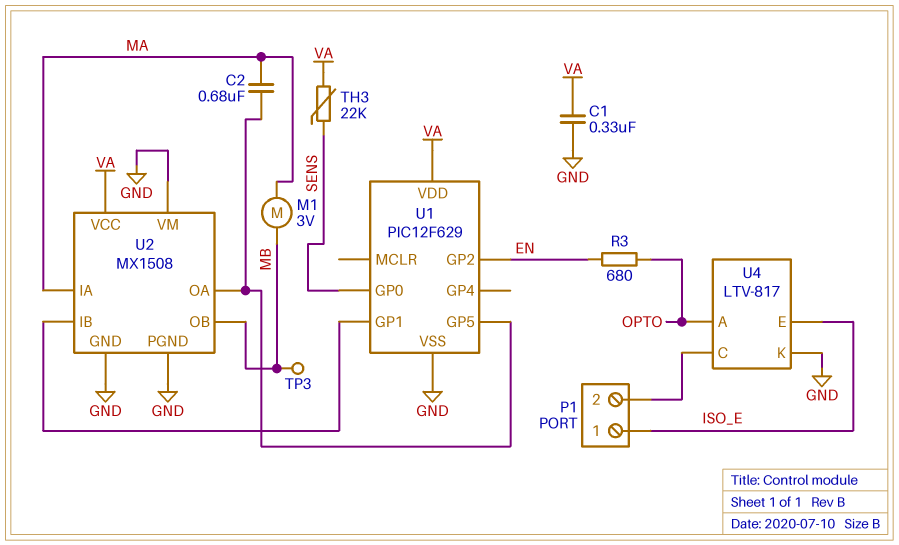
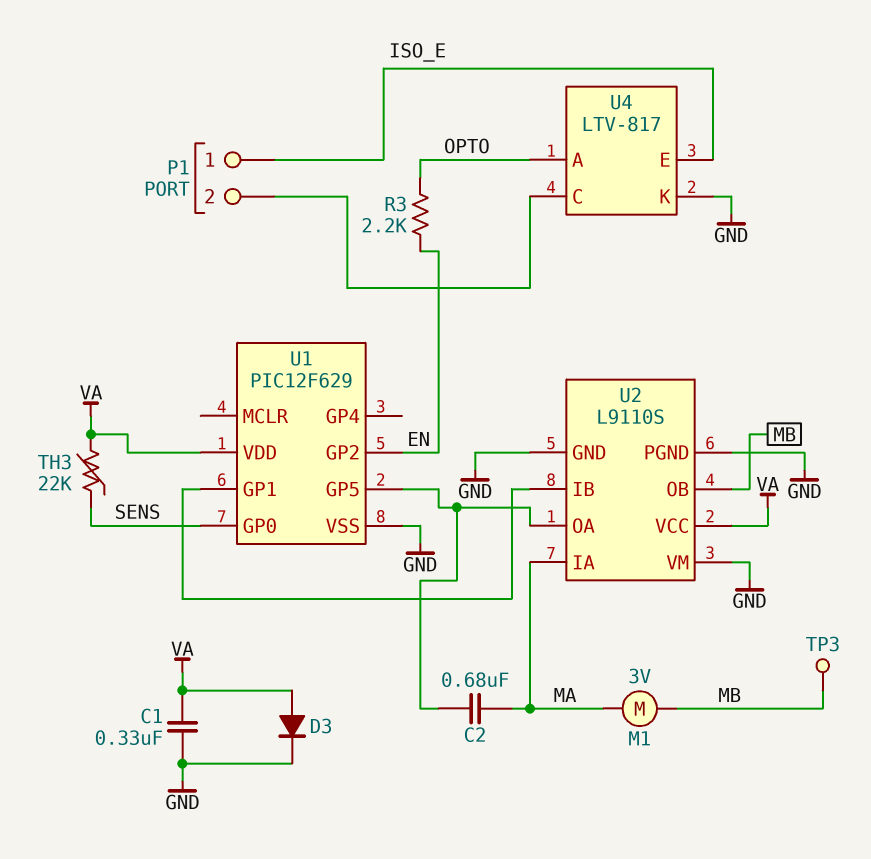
D3: none -> diode (A VA, K GND)
R3: 680 (EN, OPTO) -> 2.2k (EN, OPTO)
U2: MX1508 -> L9110S

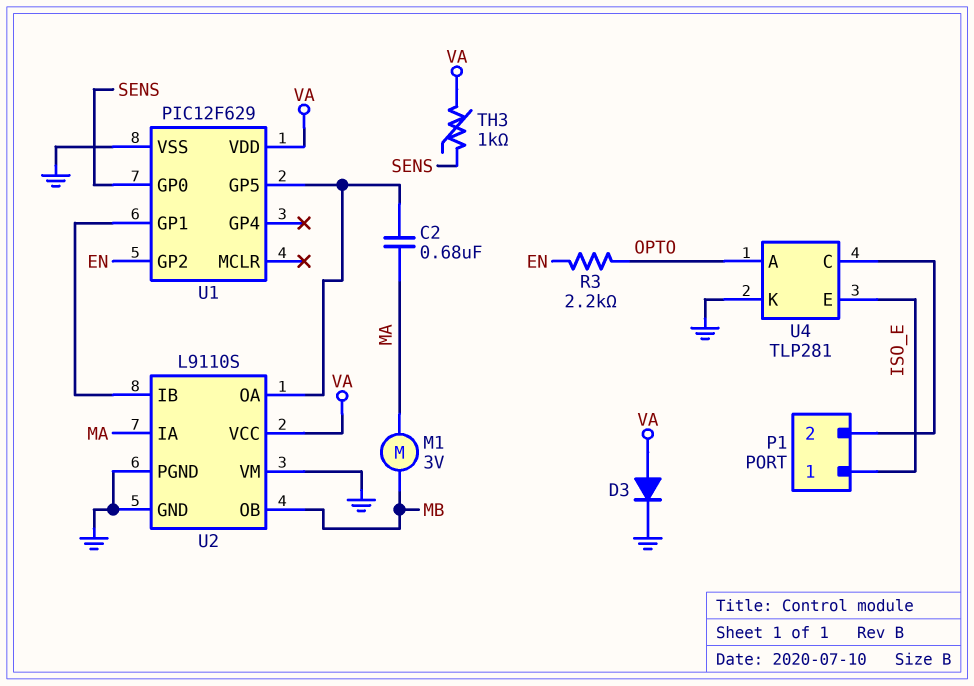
C1: 330nF (GND, VA) -> none
TH3: 22k (SENS, VA) -> 1k (SENS, VA)
TP3: test point (MB) -> none
U4: LTV-817 -> TLP281

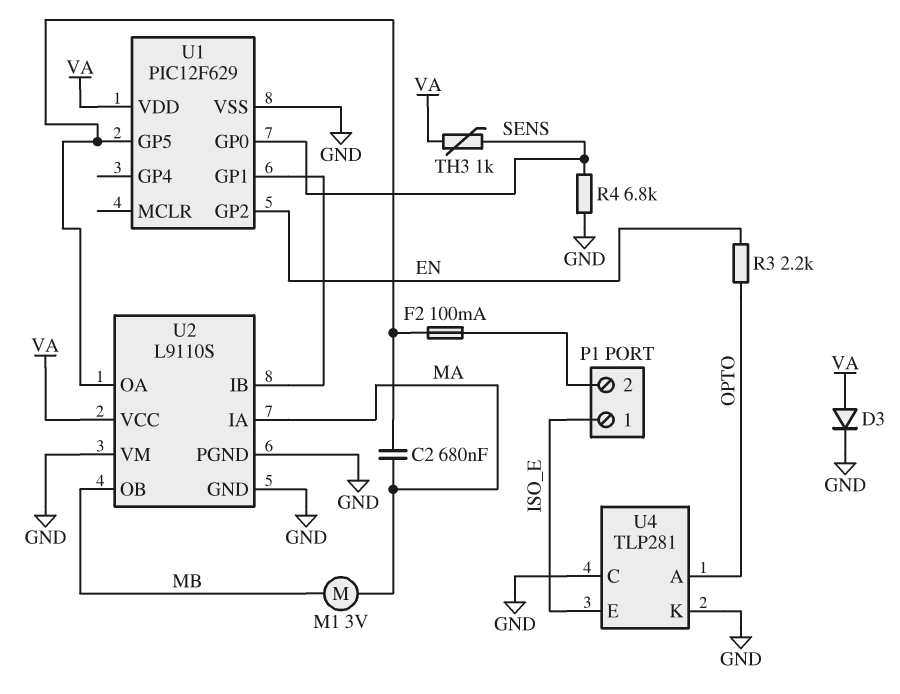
F2: none -> 100mA (P1/2, U1/GP5)
R4: none -> 6.8k (GND, SENS)
U4 pin C: P1/2 -> GND

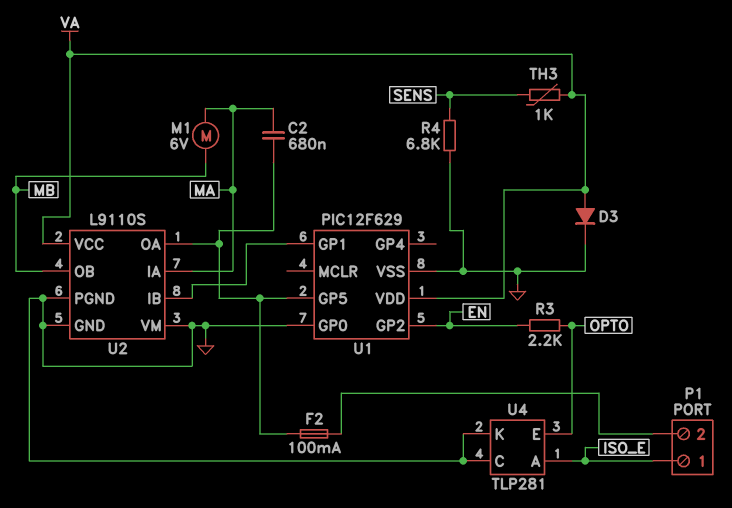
M1: motor 3V (MA, MB) -> motor 6V (MA, MB)
U1 pin GP0: SENS -> GND
U4 pin A: OPTO -> ISO_E
U4 pin E: ISO_E -> OPTO

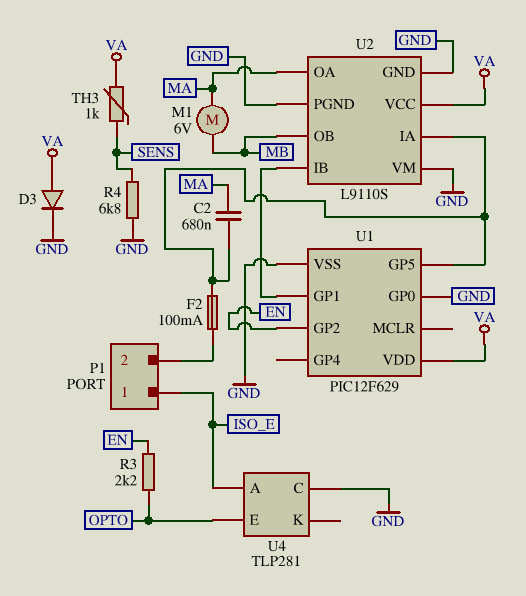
U2 pin IA: MA -> U1/GP5
U2 pin OA: U1/GP5 -> MA
U4 pin K: GND -> none

